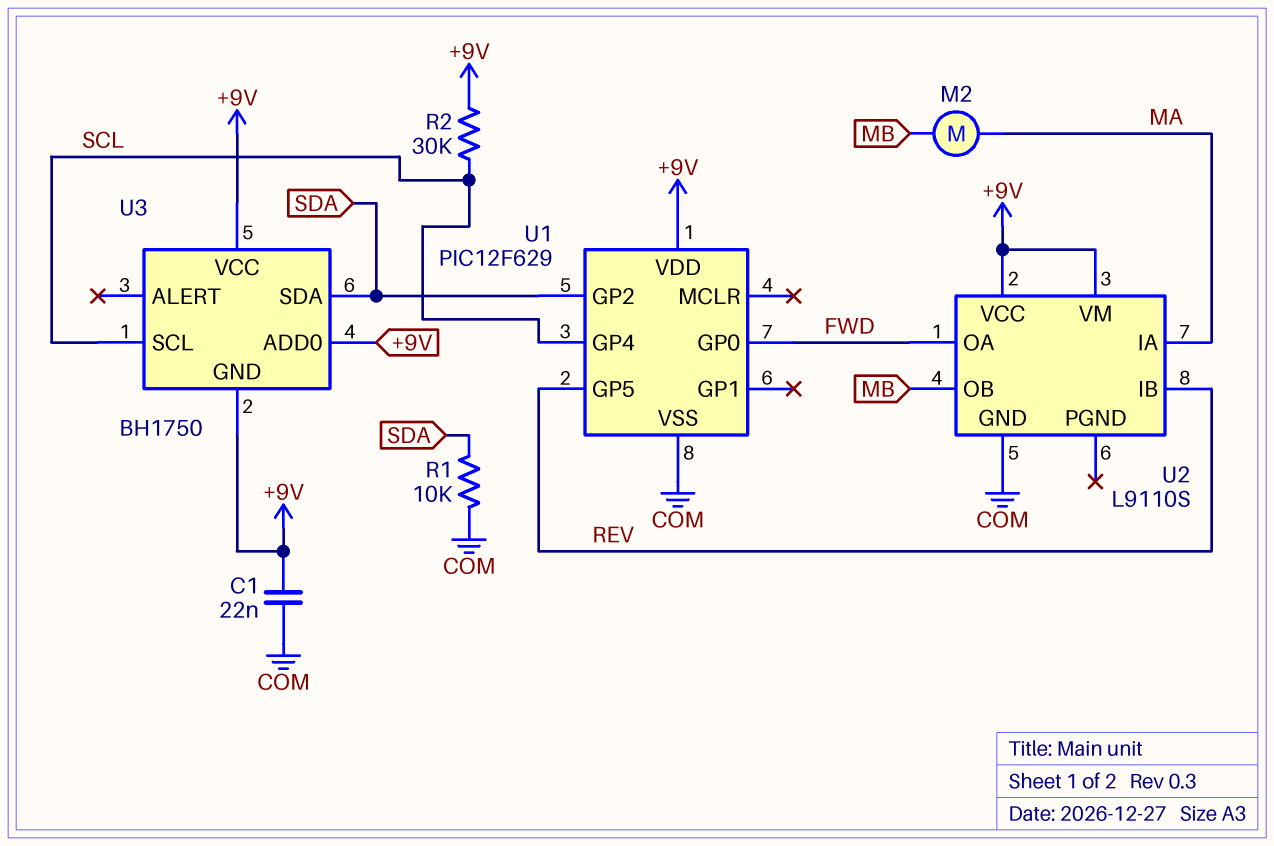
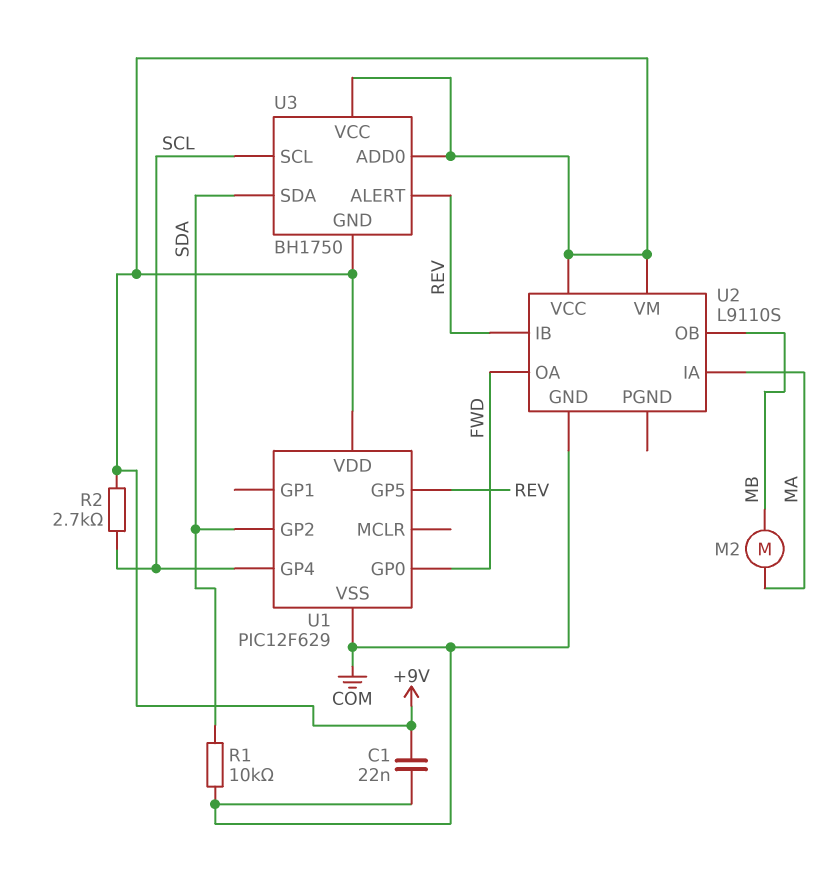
R2: 30k (+9V, SCL) -> 2.7k (+9V, SCL)
U3 pin ALERT: none -> REV

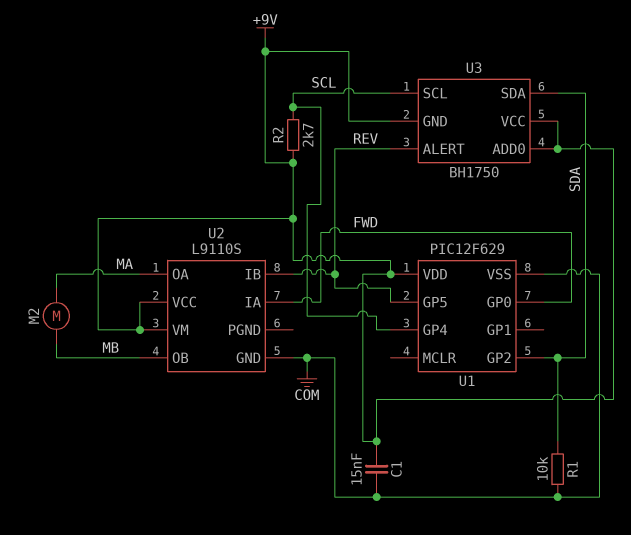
C1: 22nF (+9V, COM) -> 15nF (+9V, COM)
U2 pin IA: MA -> FWD
U2 pin OA: FWD -> MA

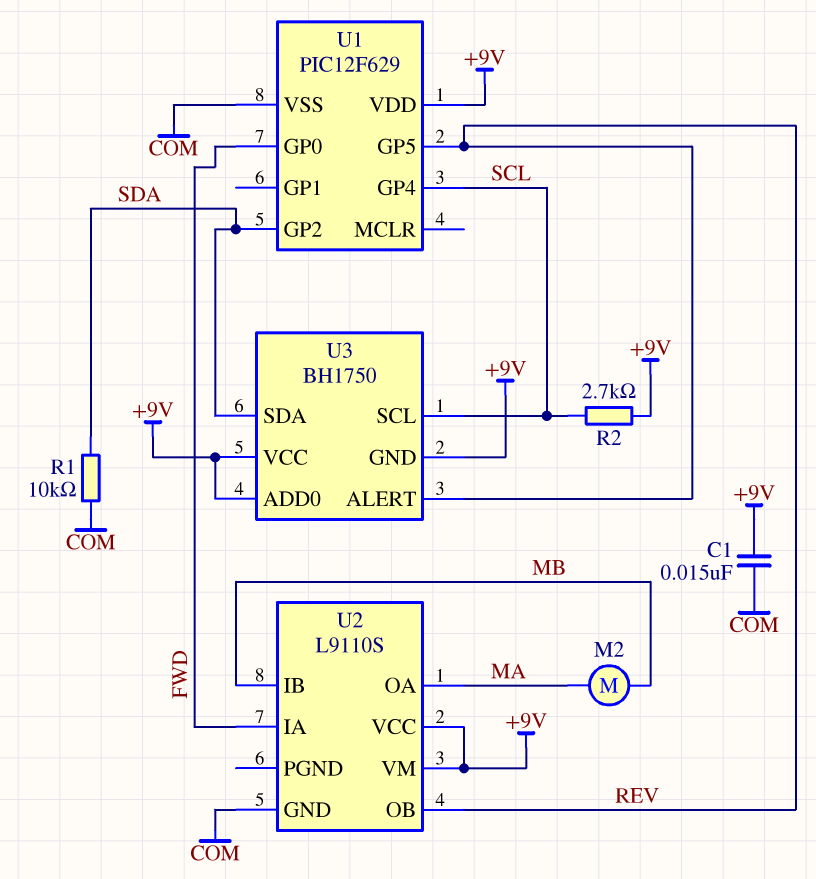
U2 pin IB: REV -> MB
U2 pin OB: MB -> REV

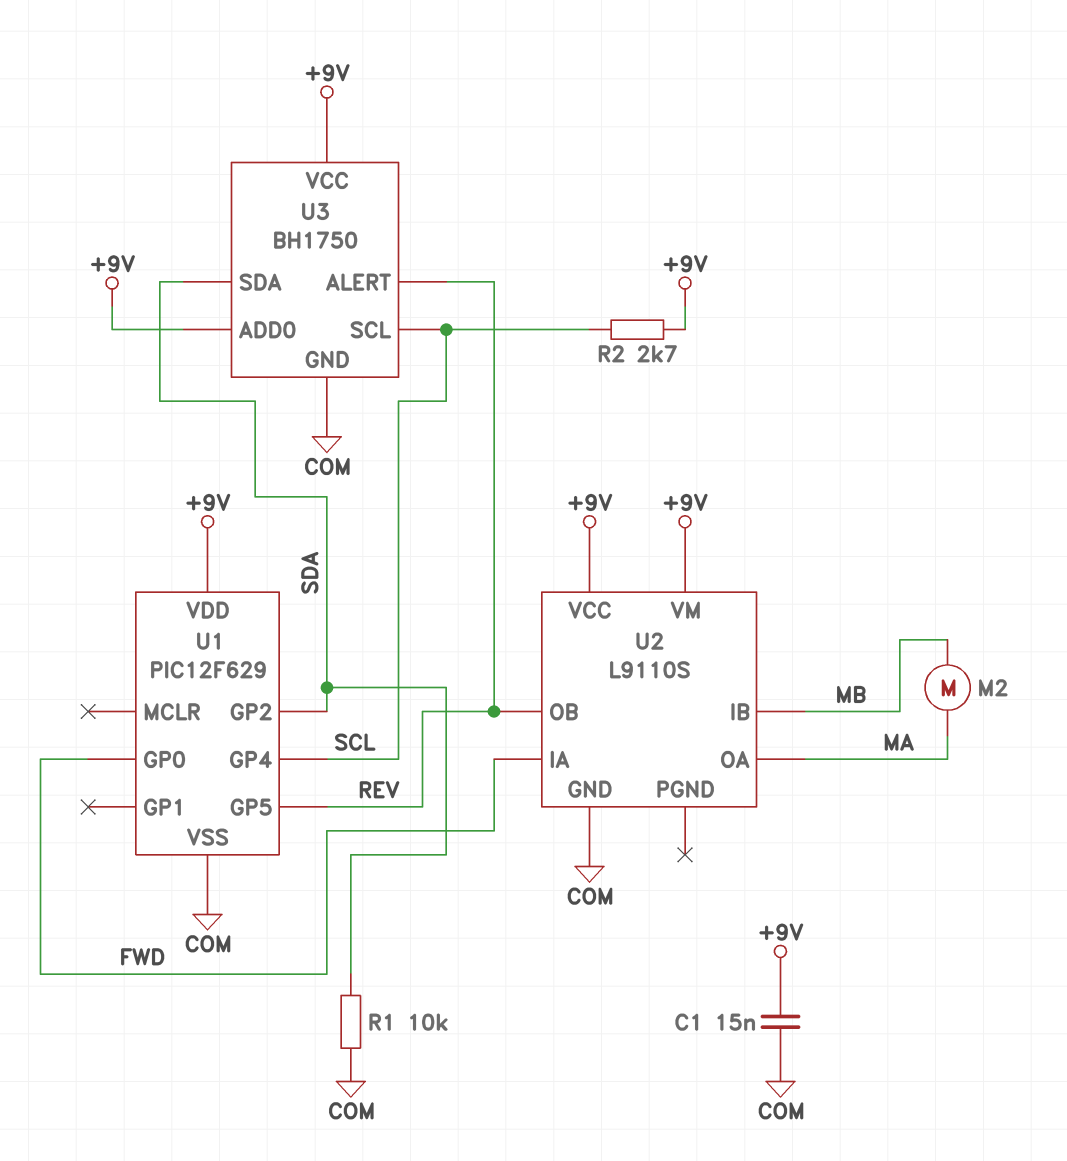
U3 pin GND: +9V -> COM

